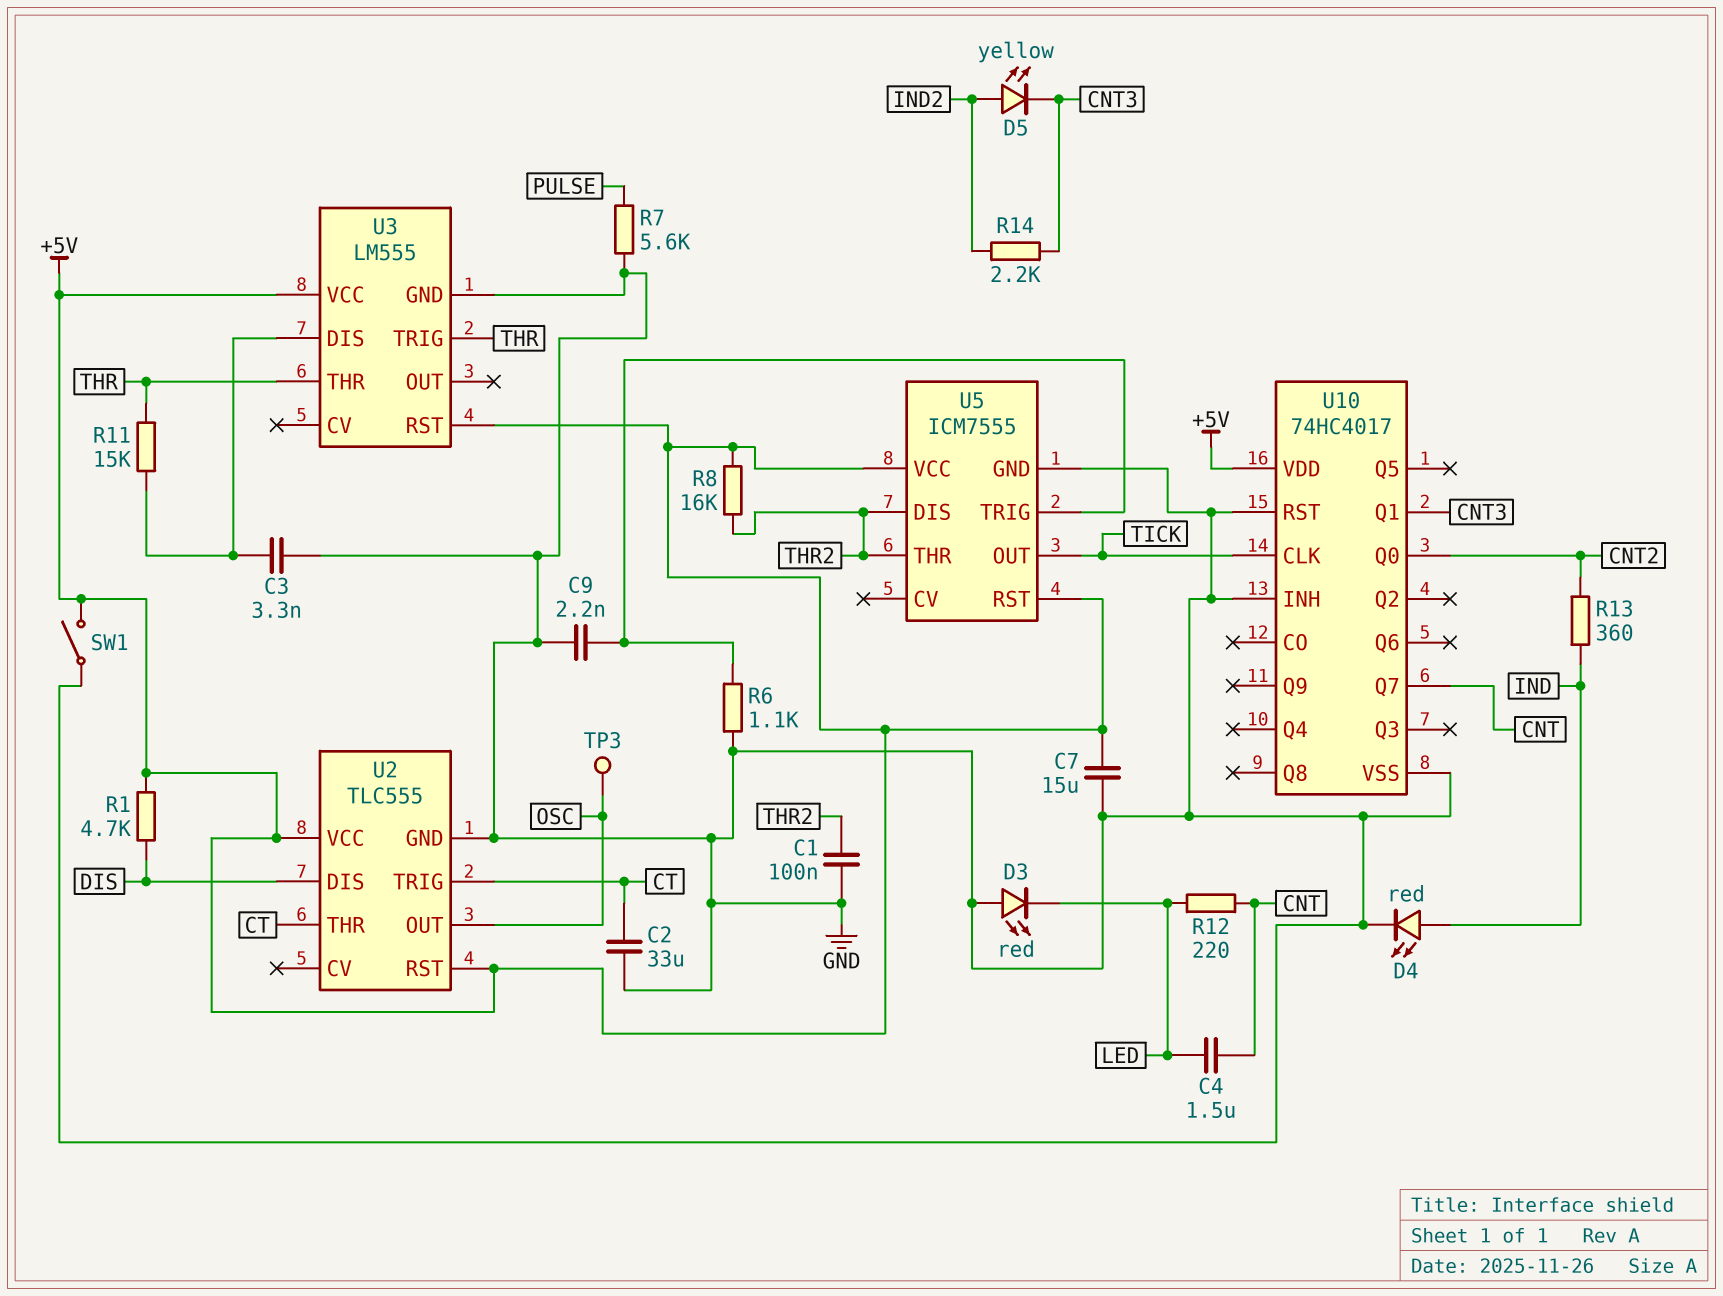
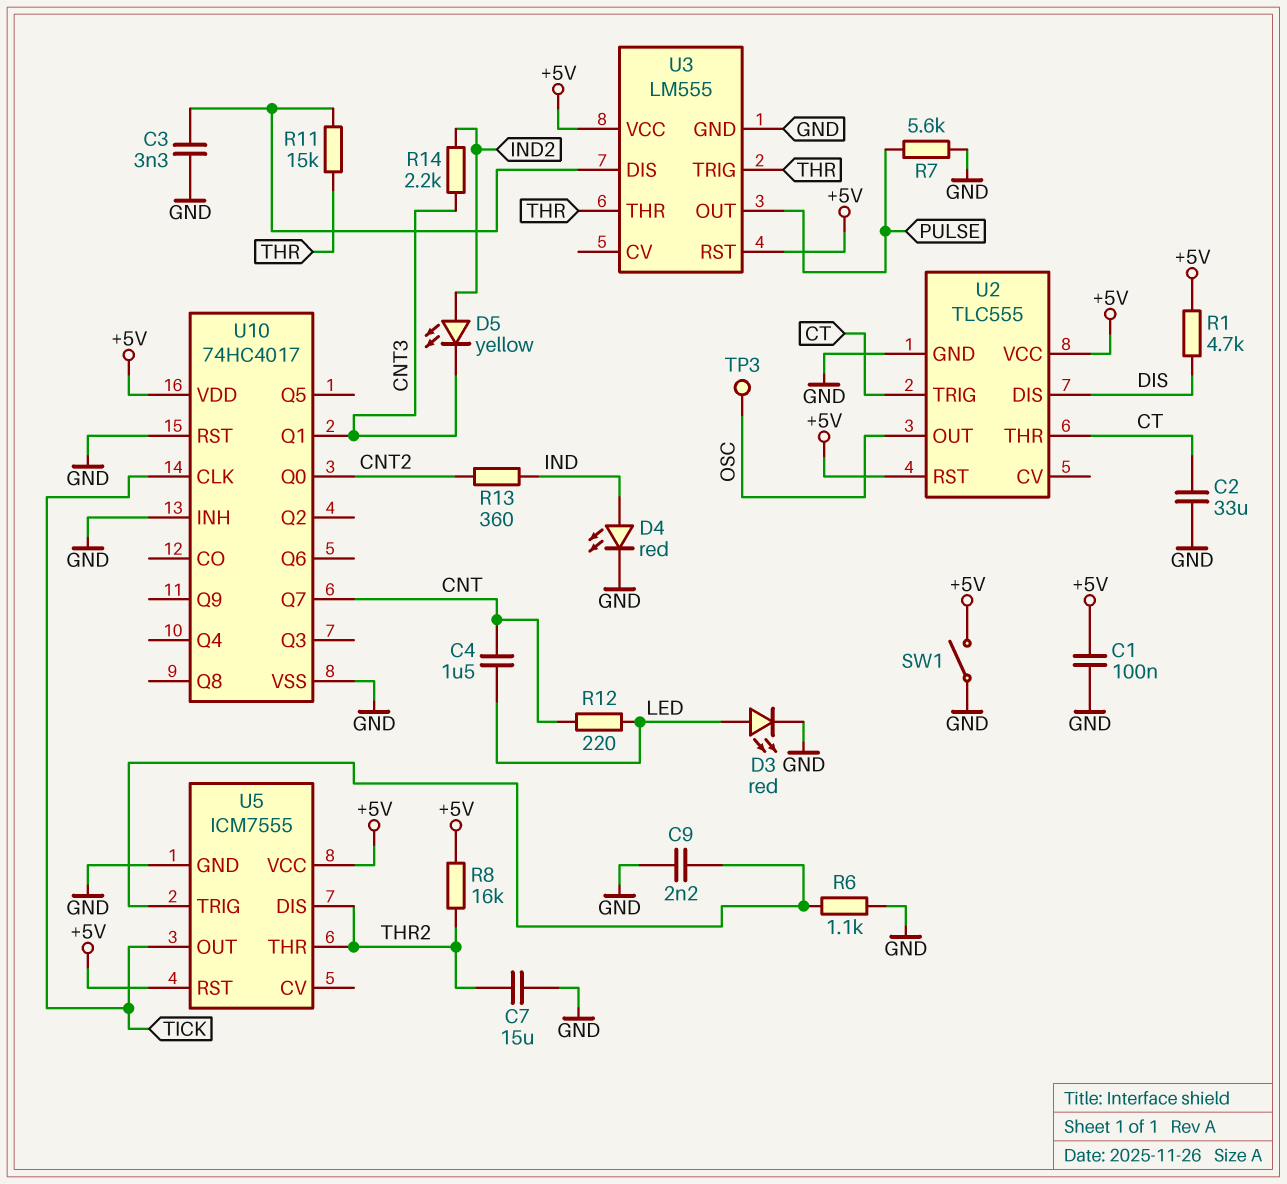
C1: 100nF (GND, THR2) -> 100nF (+5V, GND)
C7: 15uF (+5V, GND) -> 15uF (GND, THR2)
D3: LED red (A GND, K LED) -> LED red (A LED, K GND)
U3 pin OUT: none -> PULSE

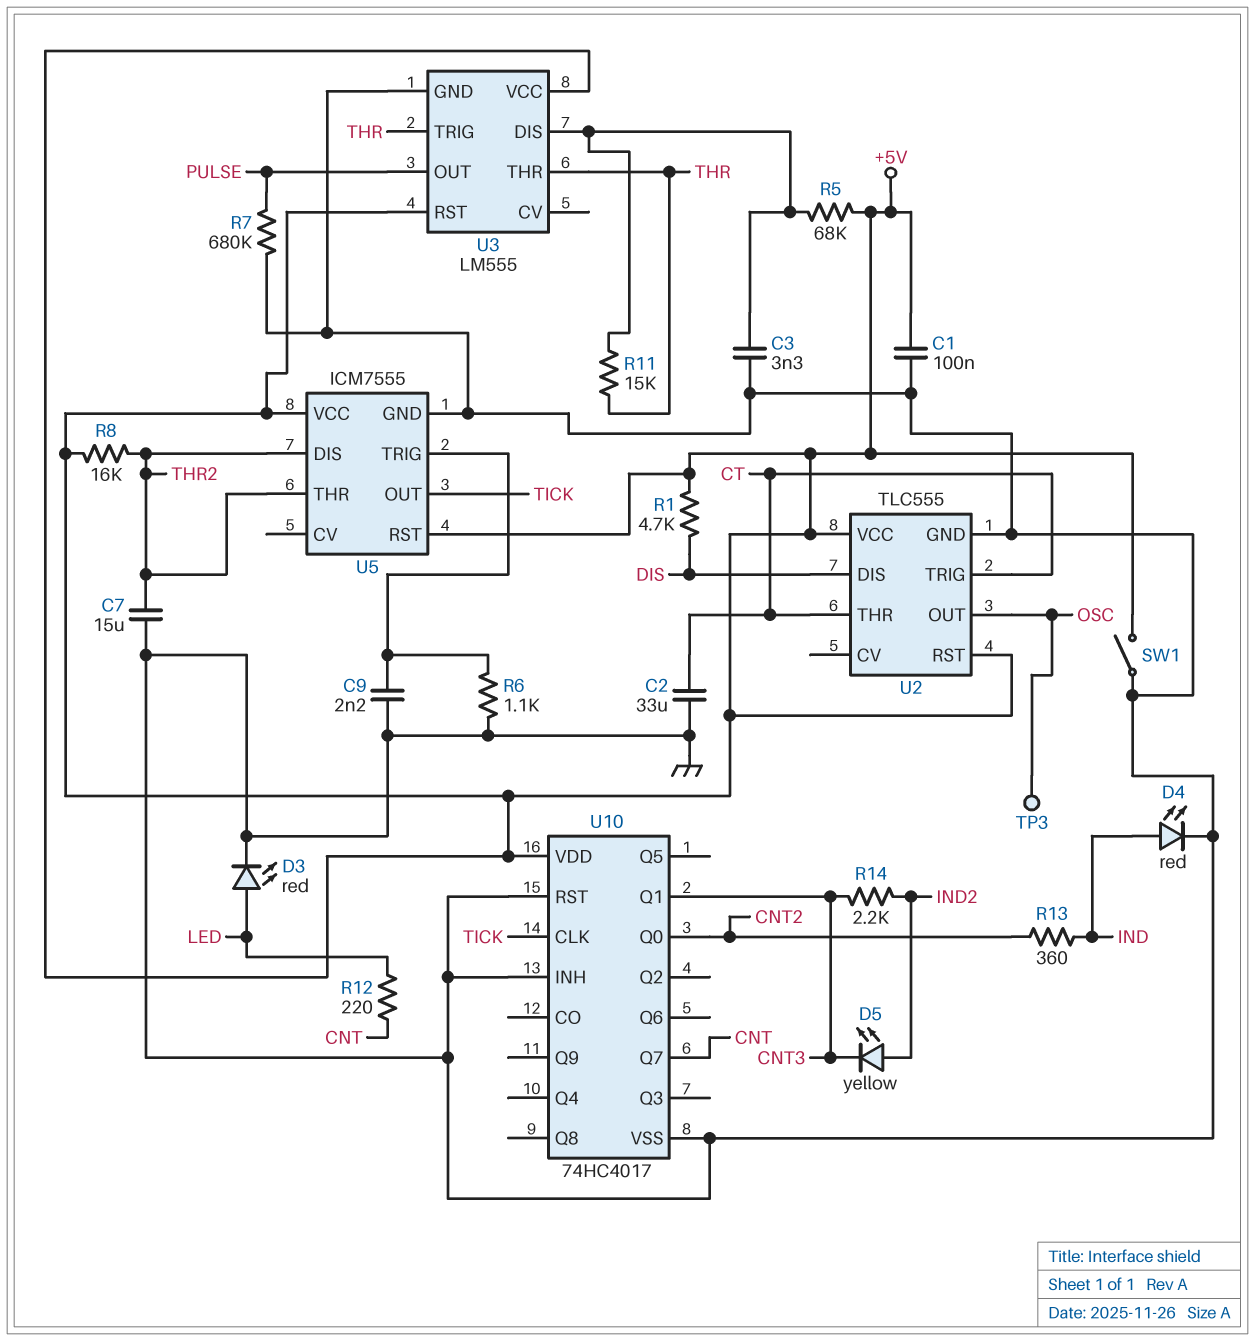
C4: 1.5uF (CNT, LED) -> none
R5: none -> 68k (+5V, U3/DIS)
R7: 5.6k (GND, PULSE) -> 680k (GND, PULSE)

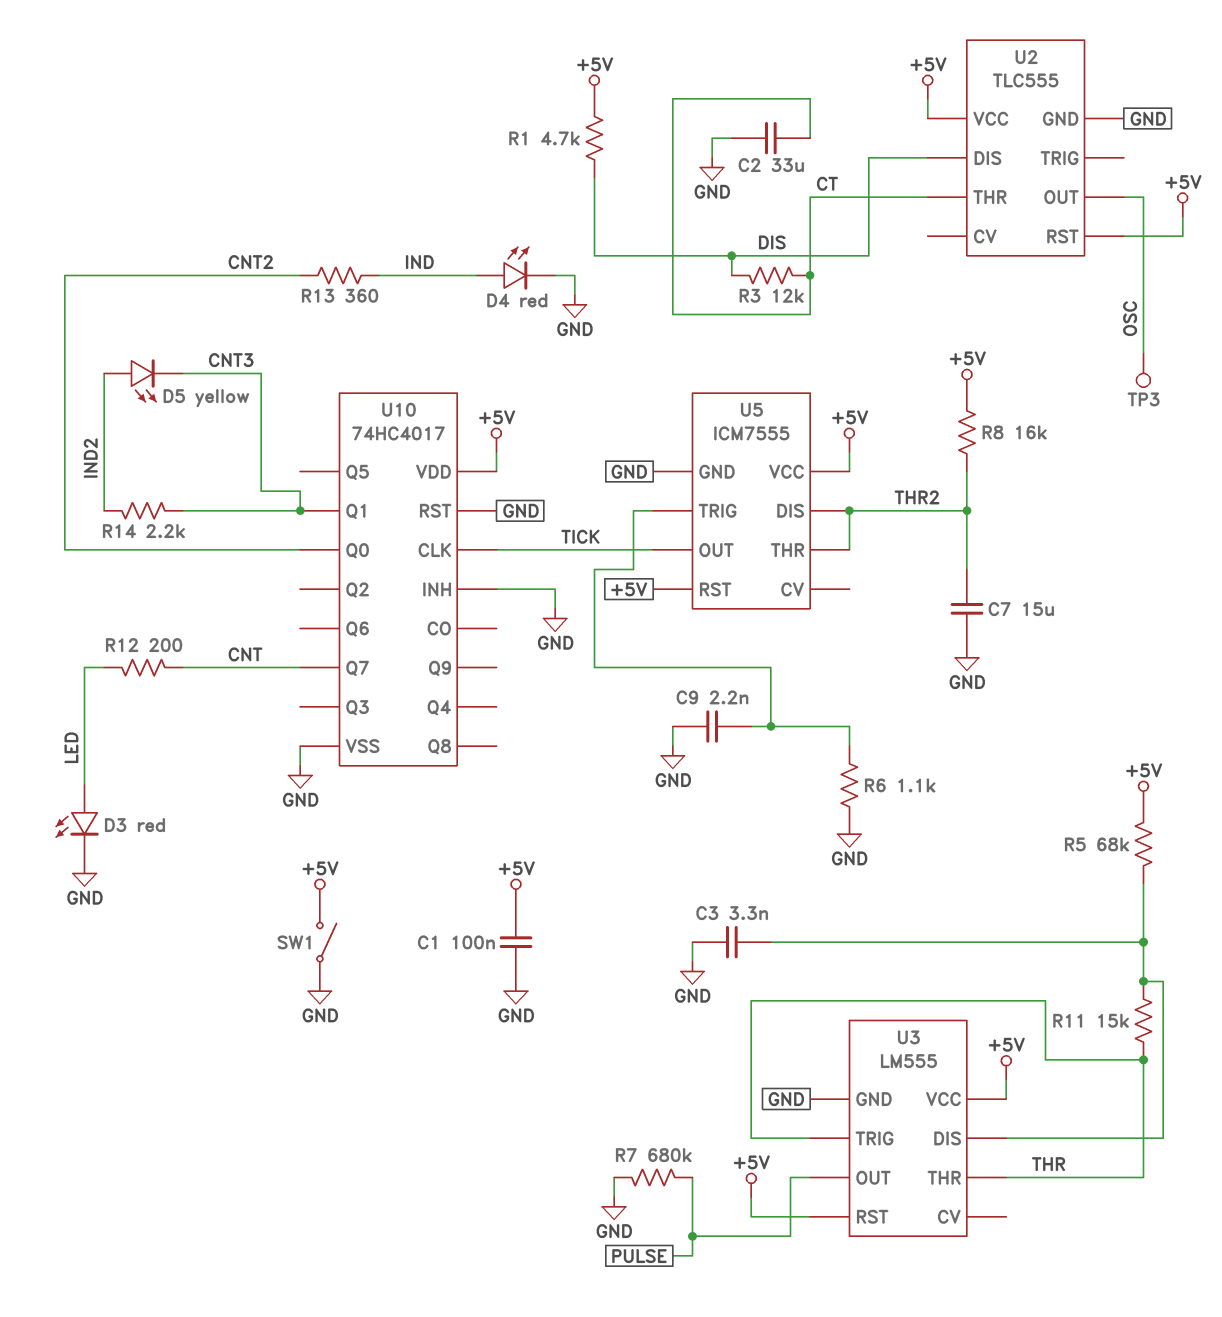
R3: none -> 12k (CT, DIS)
R12: 220 (CNT, LED) -> 200 (CNT, LED)
U2 pin TRIG: CT -> none

